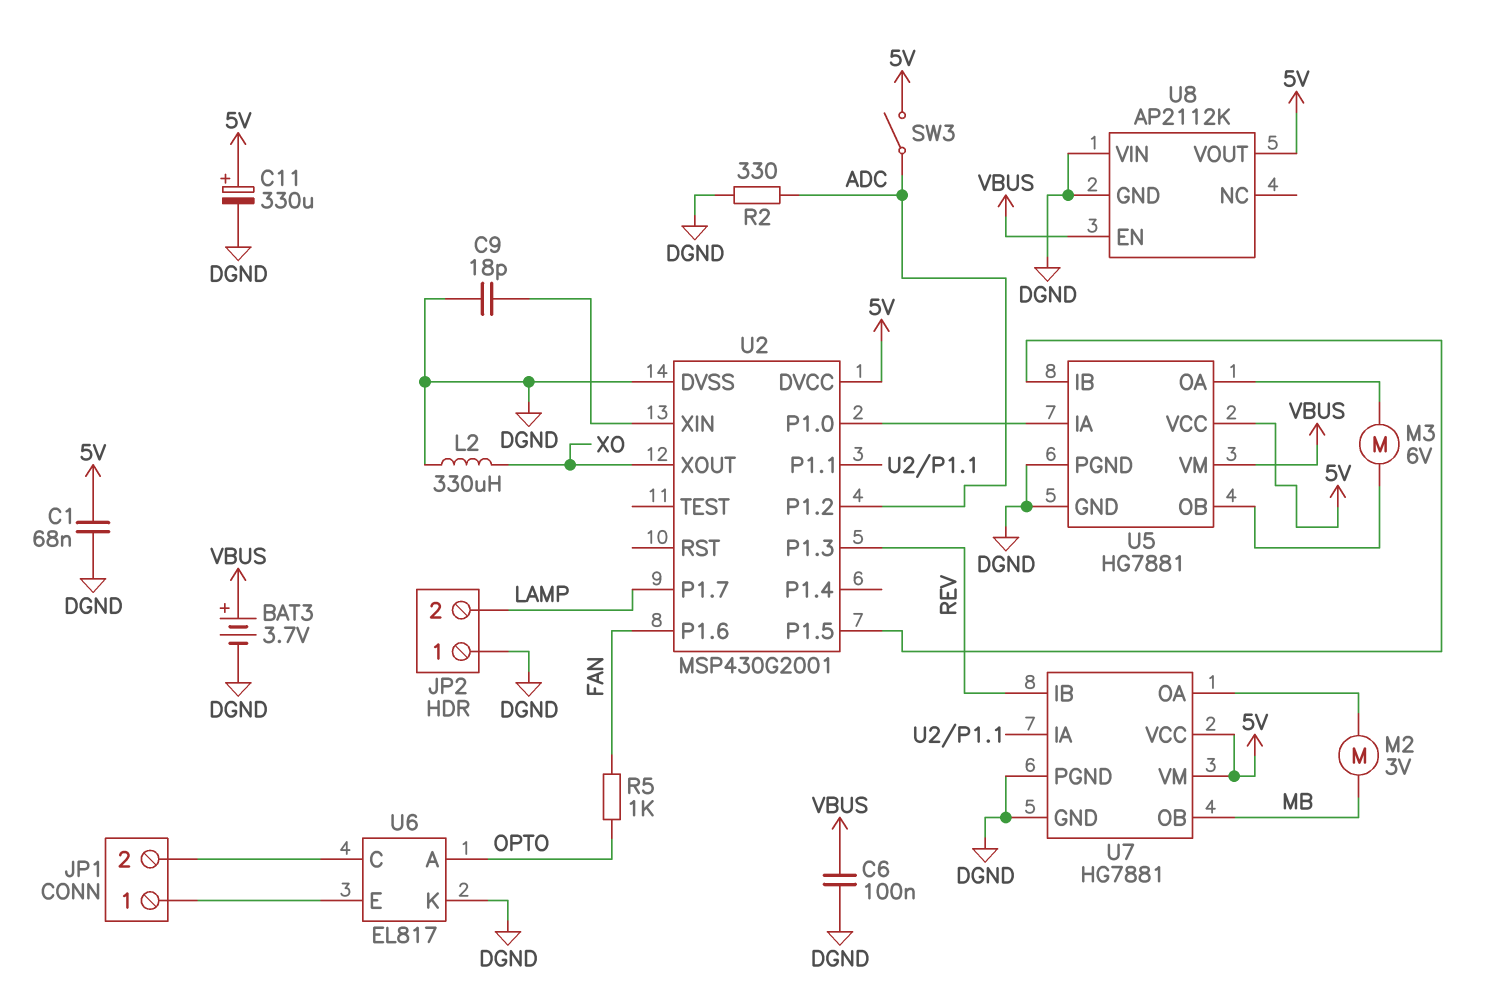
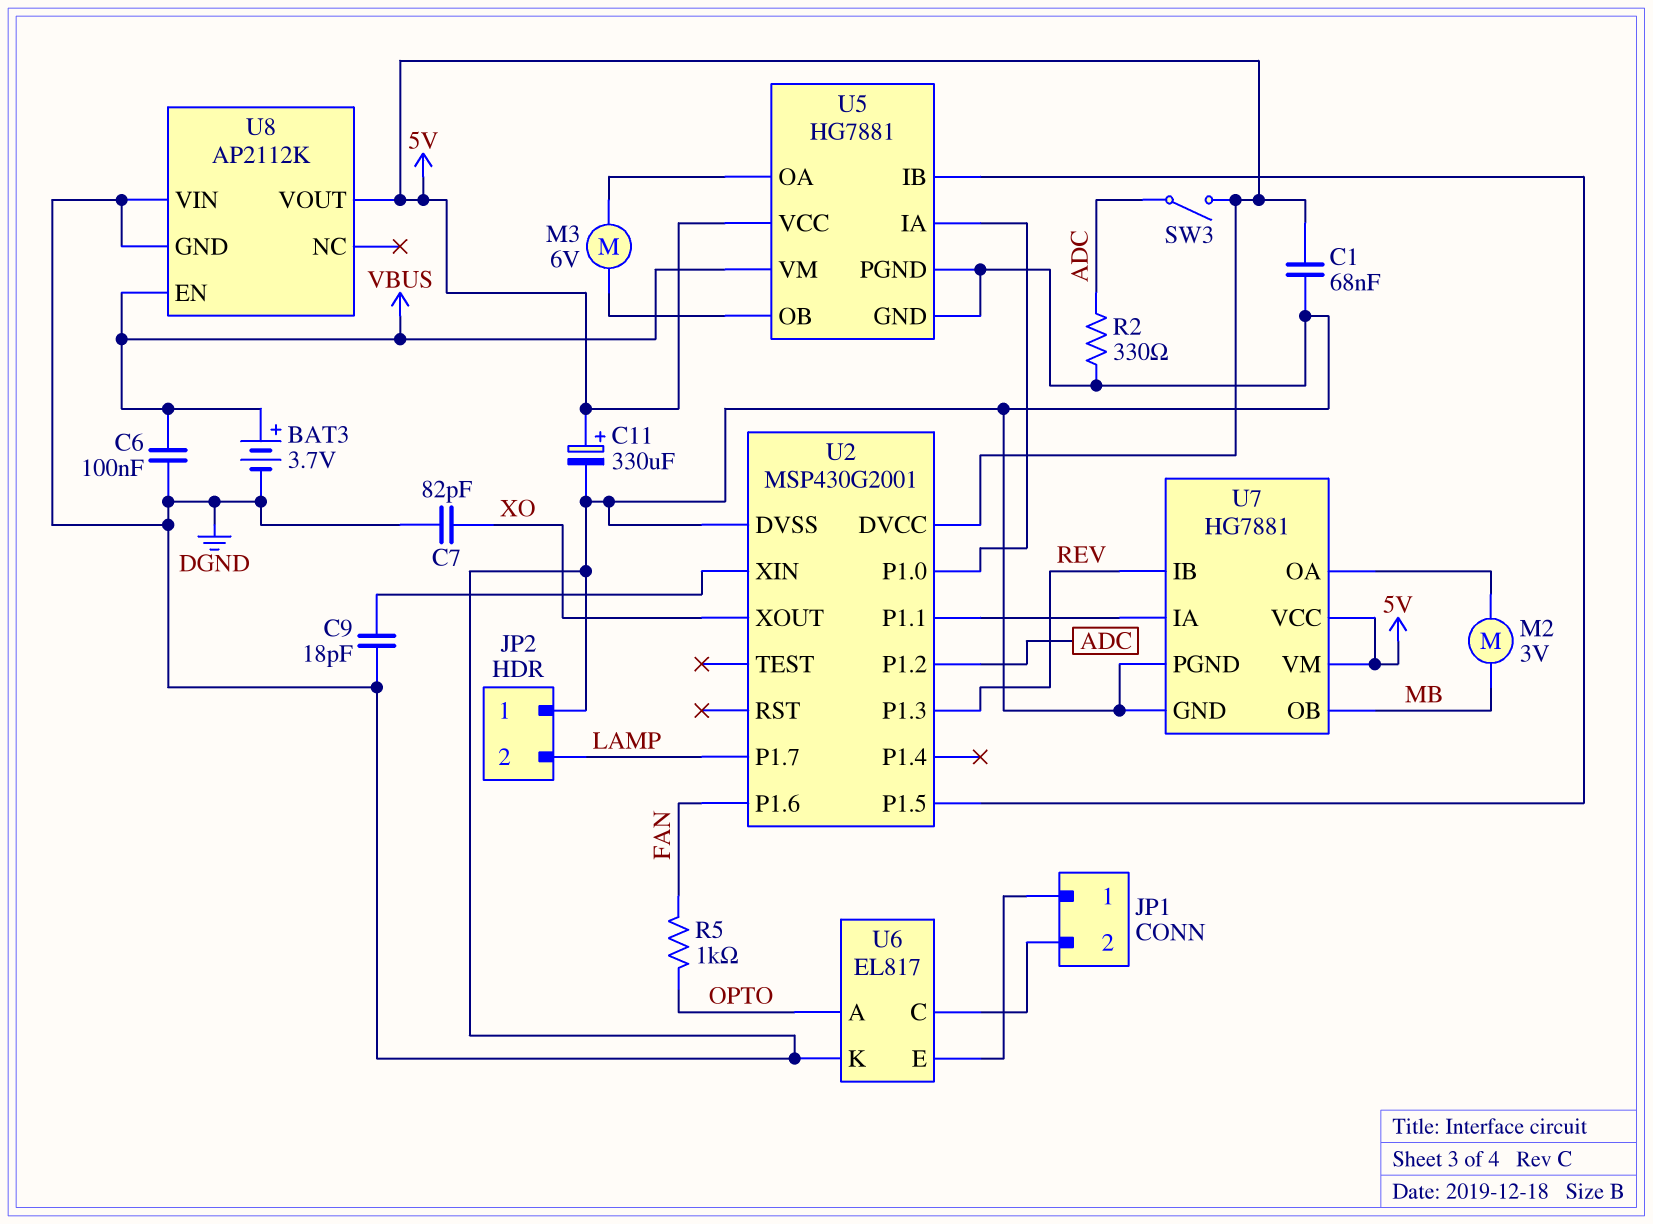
C7: none -> 82pF (DGND, XO)
L2: 330uH (DGND, XO) -> none

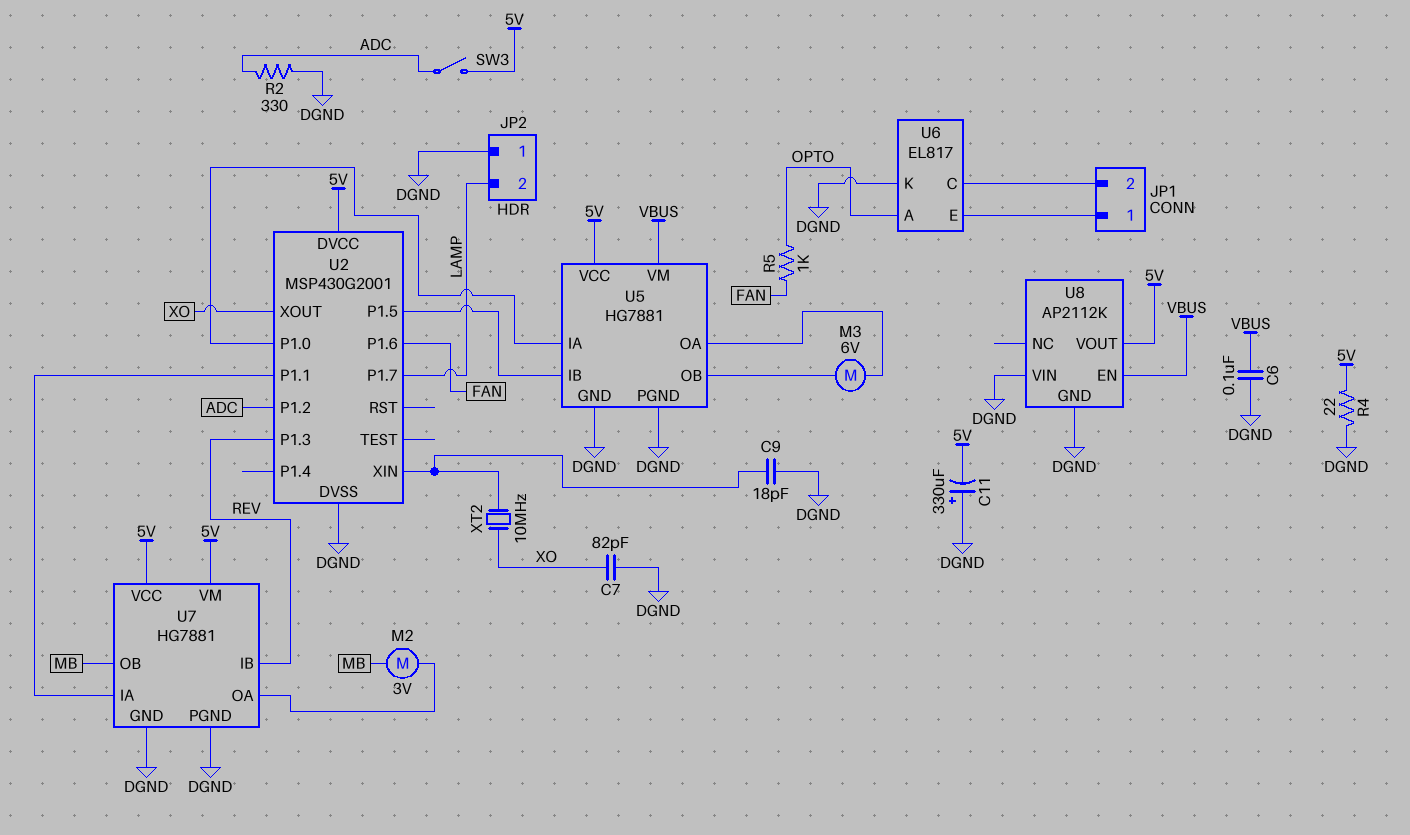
BAT3: 3.7V (plus VBUS, minus DGND) -> none
C1: 68nF (5V, DGND) -> none
C11: 330uF (plus 5V, minus DGND) -> 330uF (plus DGND, minus 5V)
R4: none -> 22 (5V, DGND)
XT2: none -> 10MHz (U2/XIN, XO)

